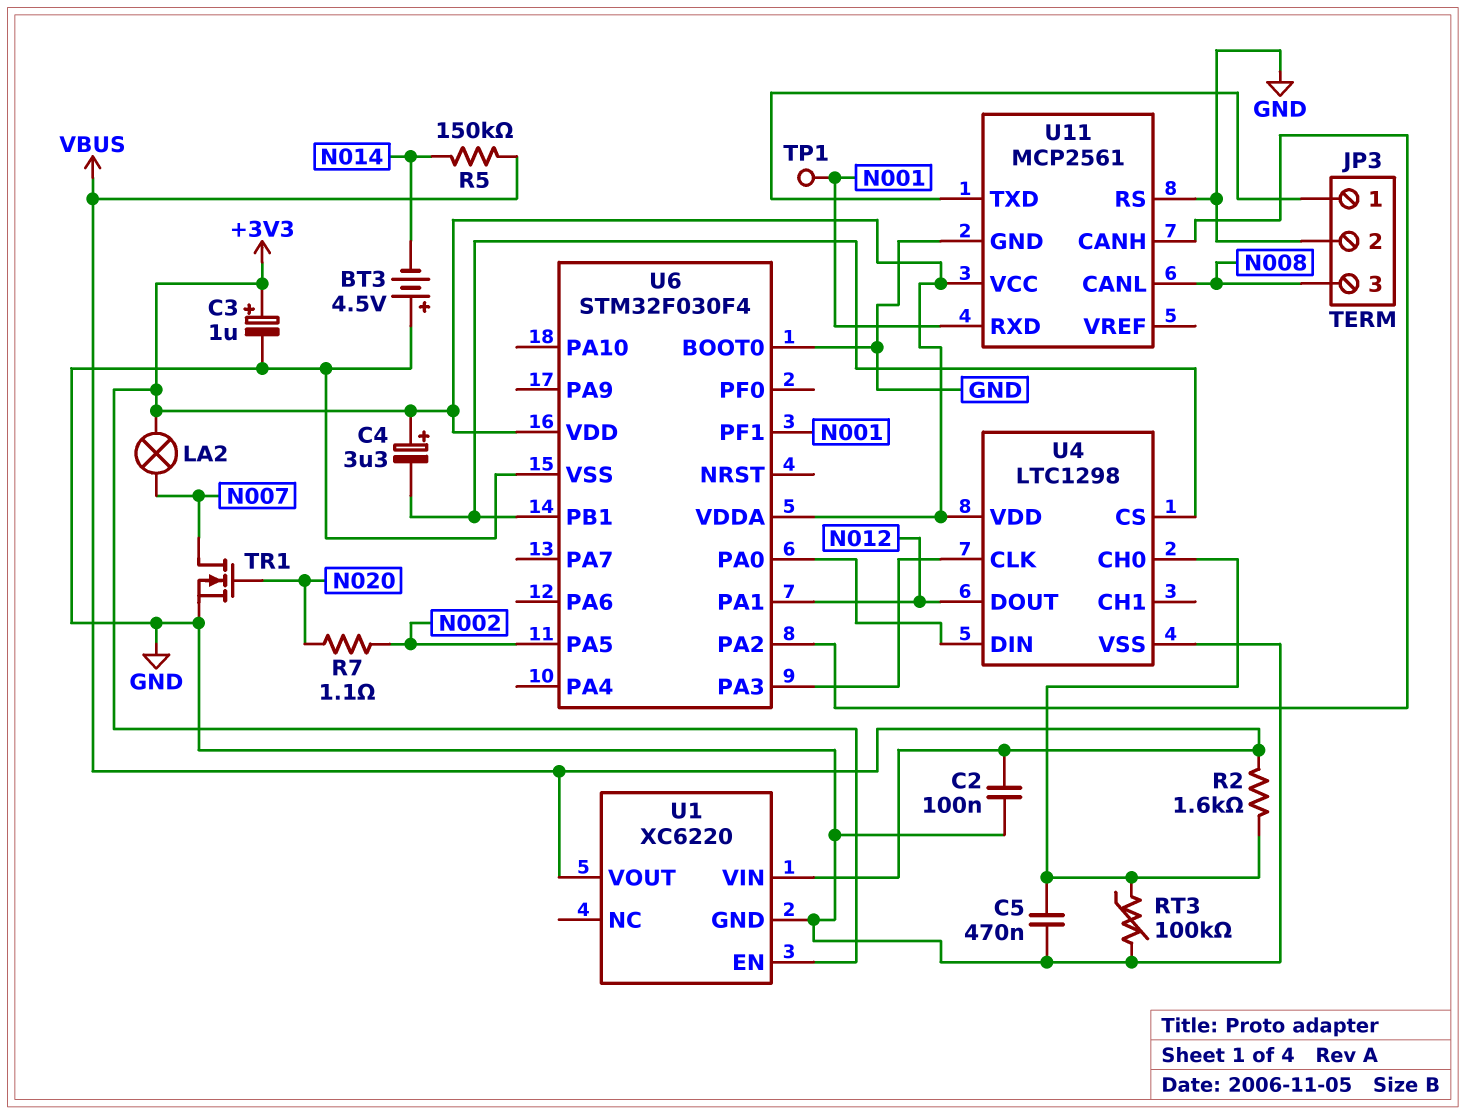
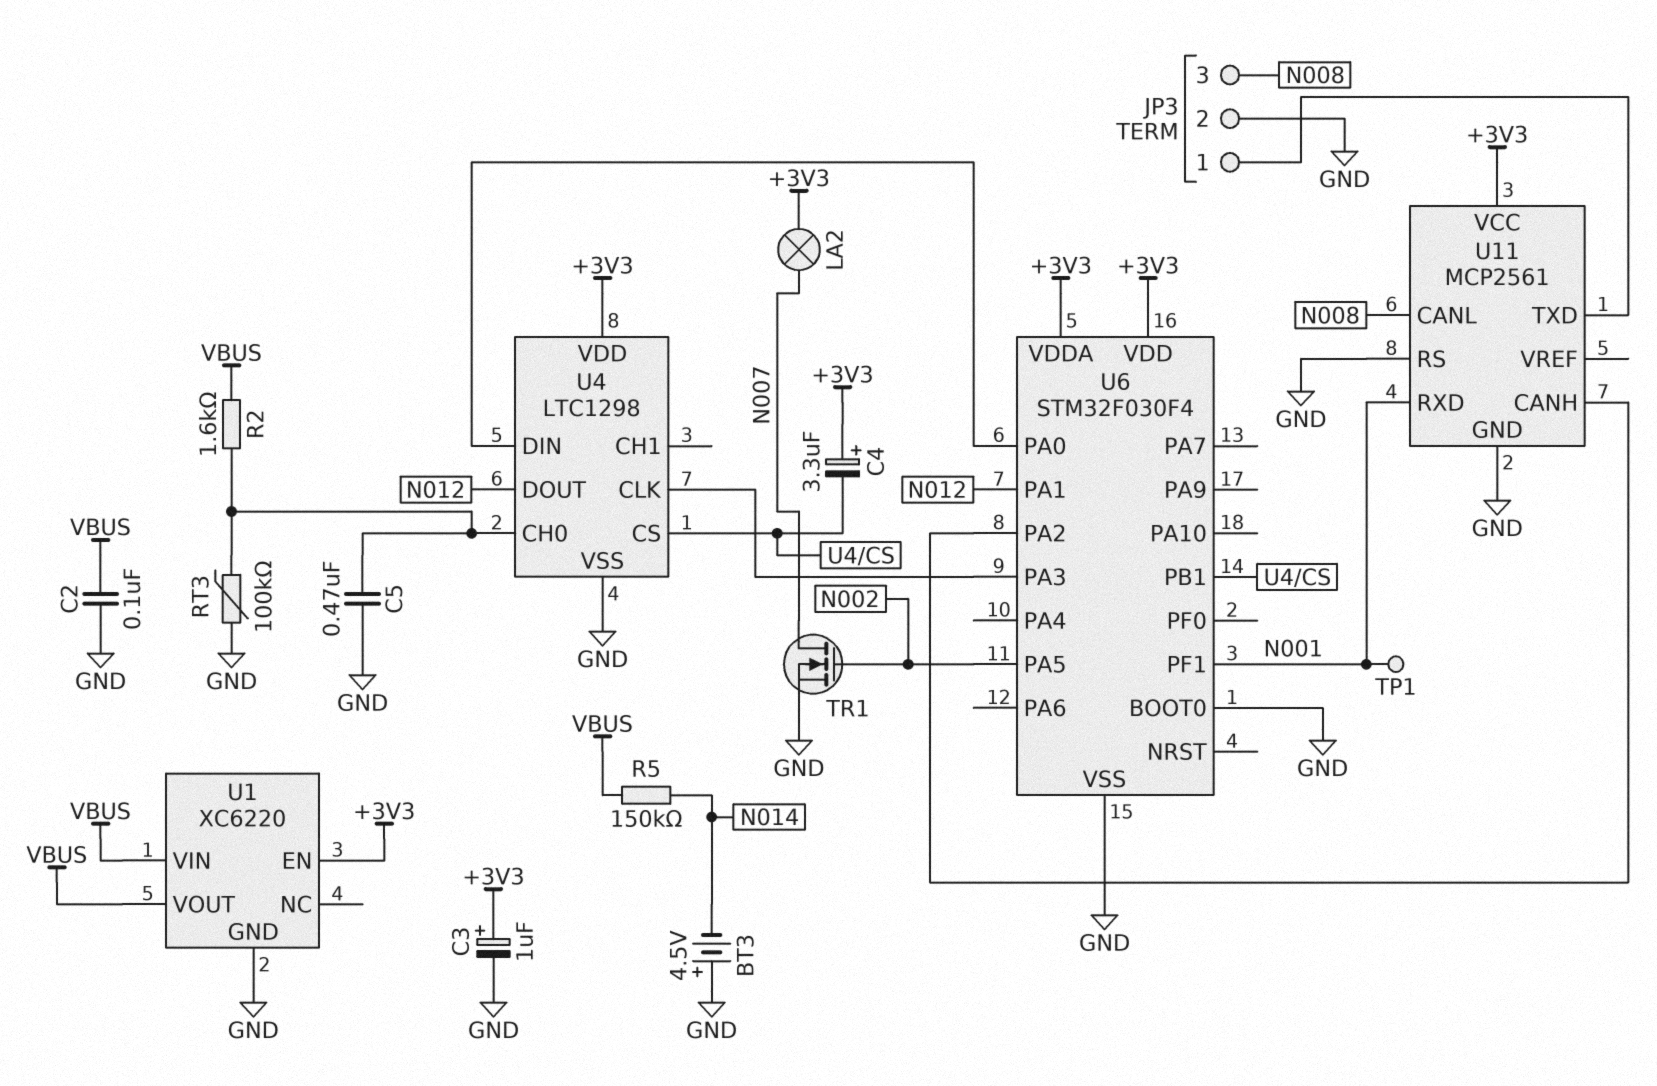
R7: 1.1 (N002, N020) -> none
TR1: NMOS (G N020, D N007, S GND) -> NMOS (G N002, D N007, S GND)

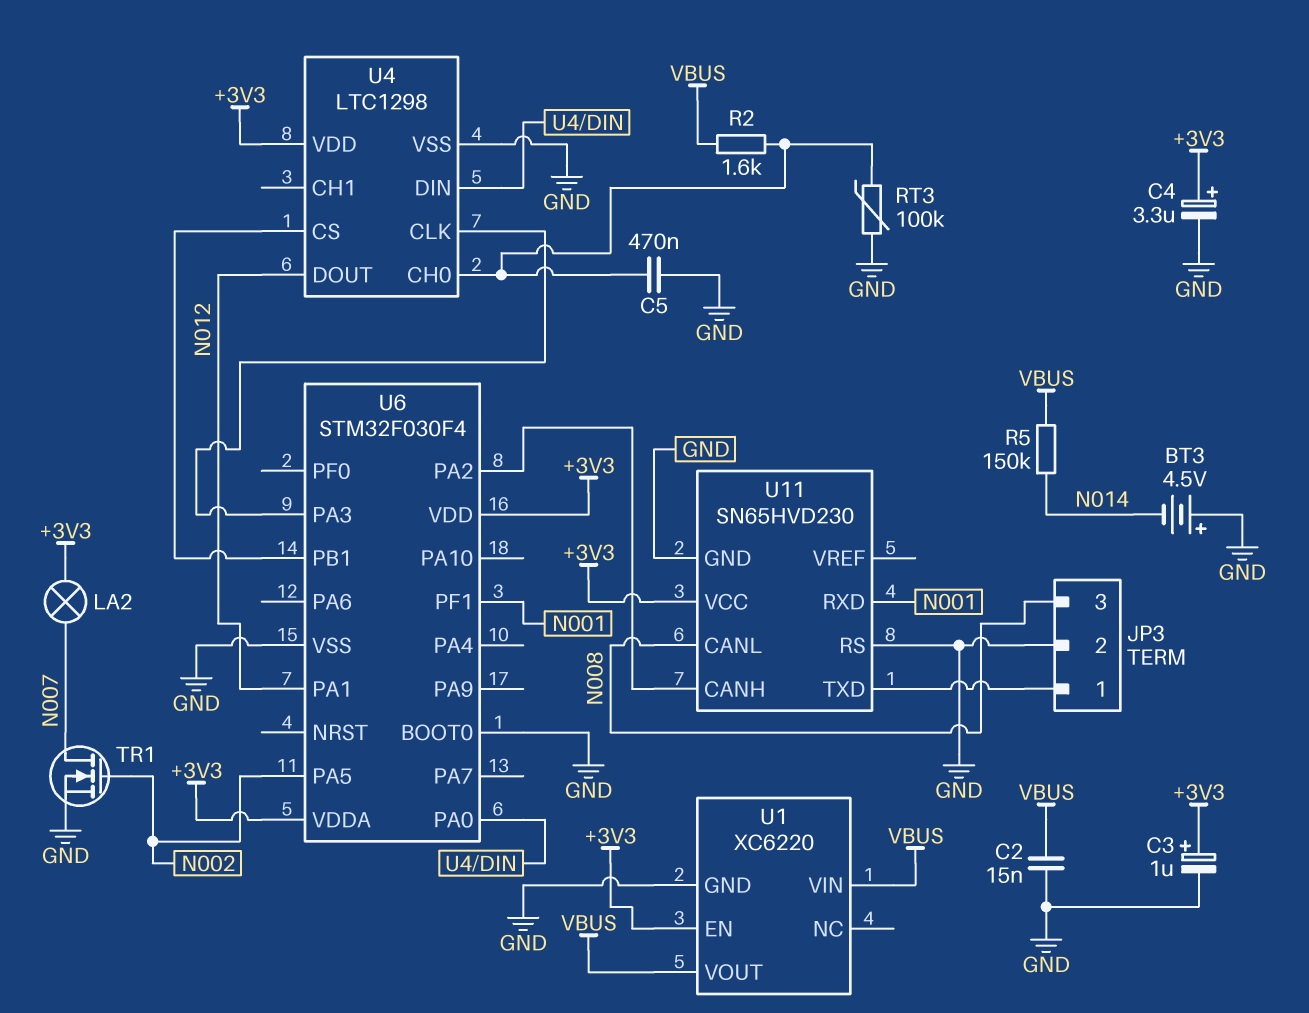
C2: 100nF (GND, VBUS) -> 15nF (GND, VBUS)
C4: 3.3uF (plus +3V3, minus U4/CS) -> 3.3uF (plus +3V3, minus GND)
TP1: test point (N001) -> none
U11: MCP2561 -> SN65HVD230

